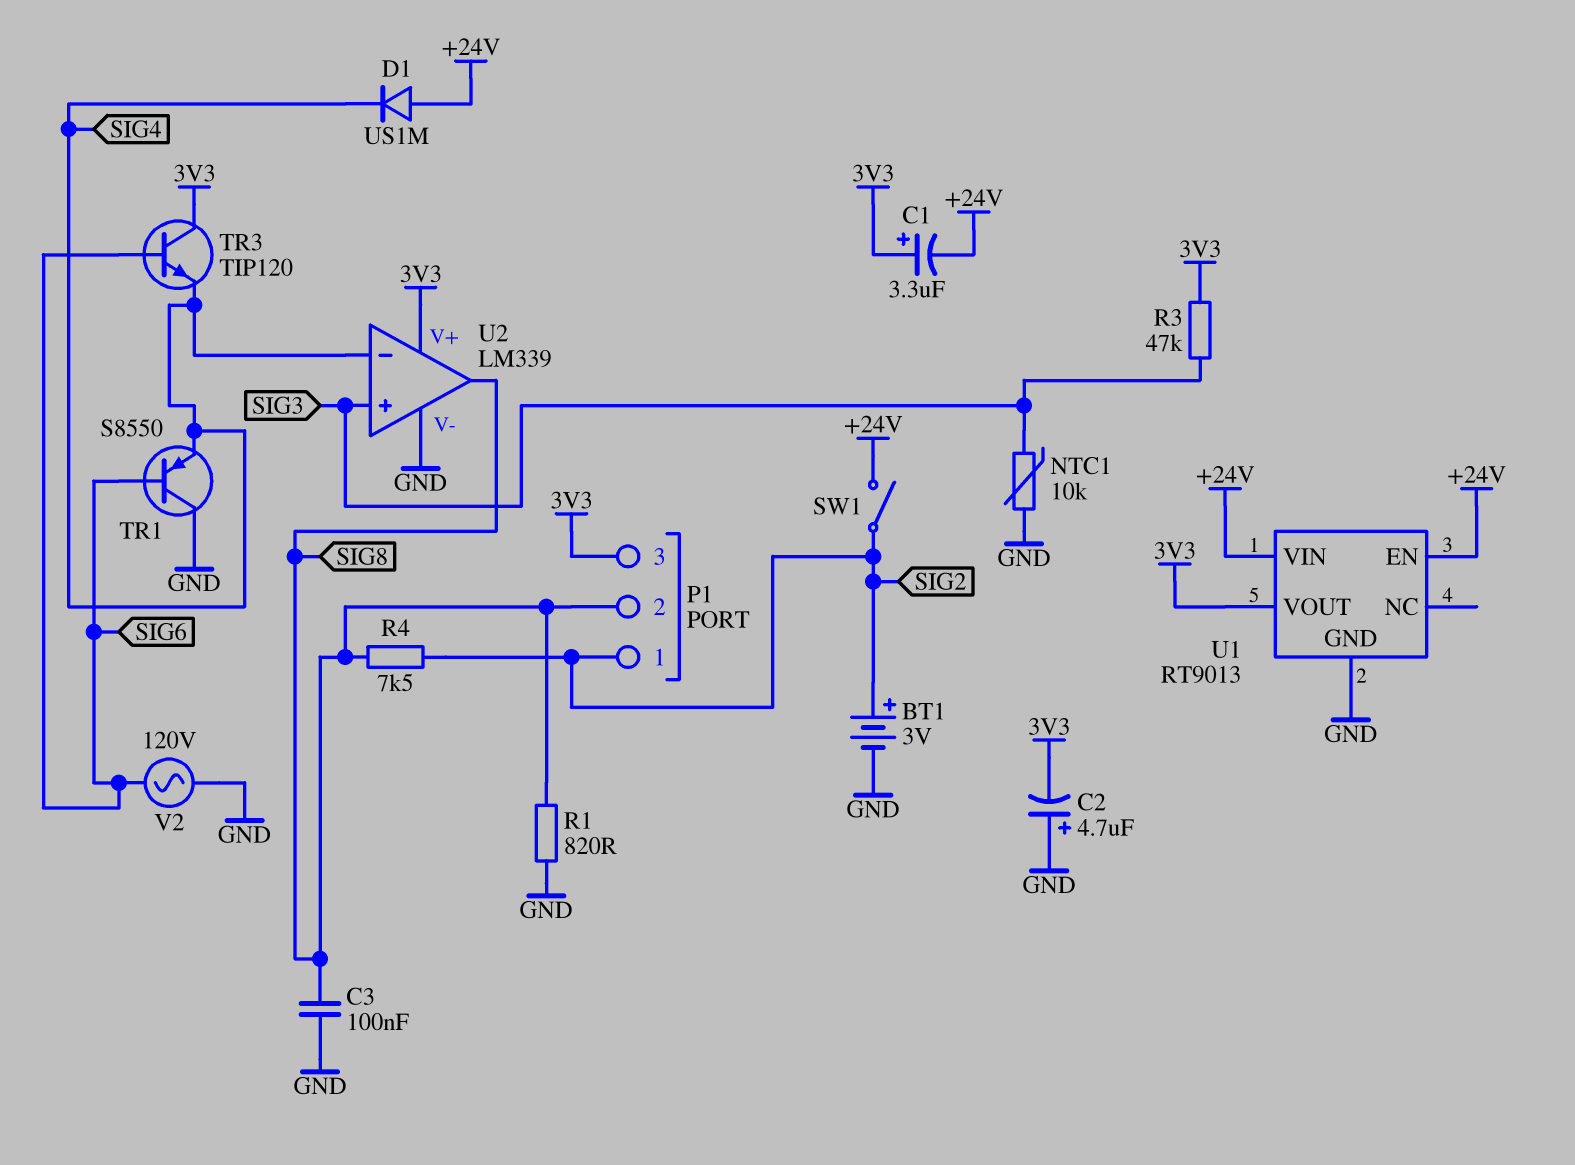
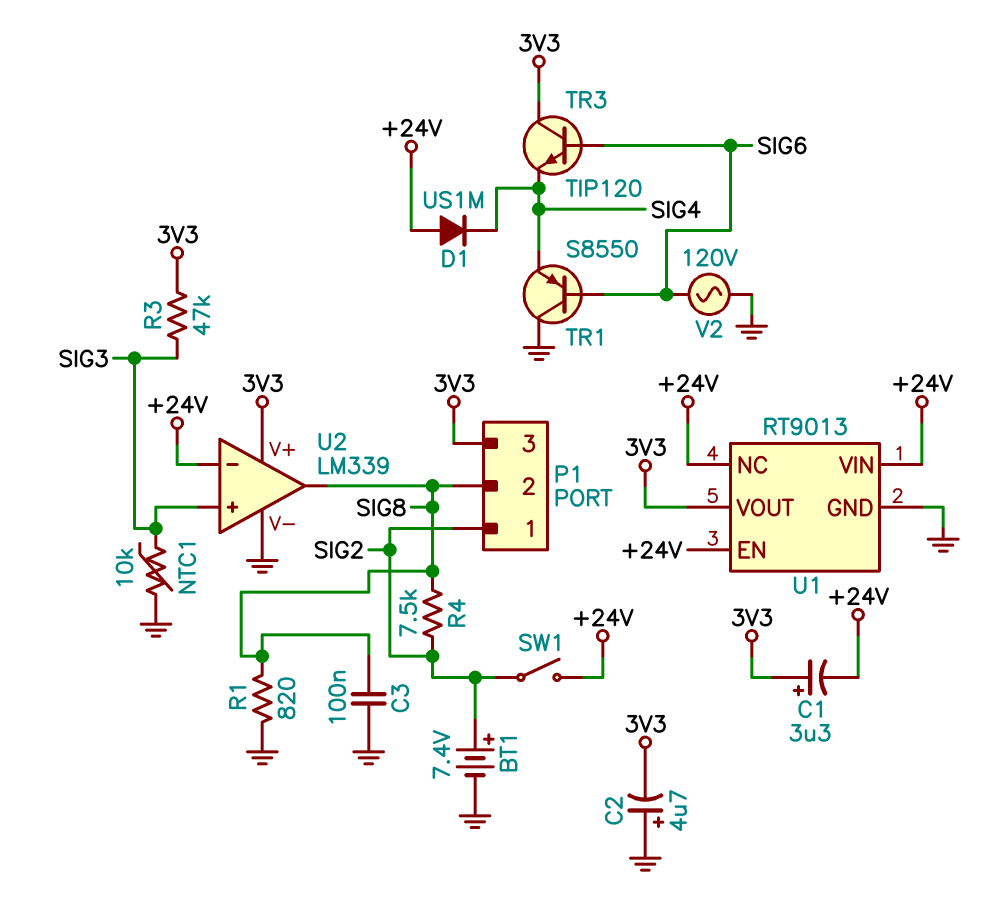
BT1: 3V (plus SIG2, minus GND) -> 7.4V (plus SIG2, minus GND)
U1 pin NC: none -> +24V
U2 pin in-: SIG4 -> +24V

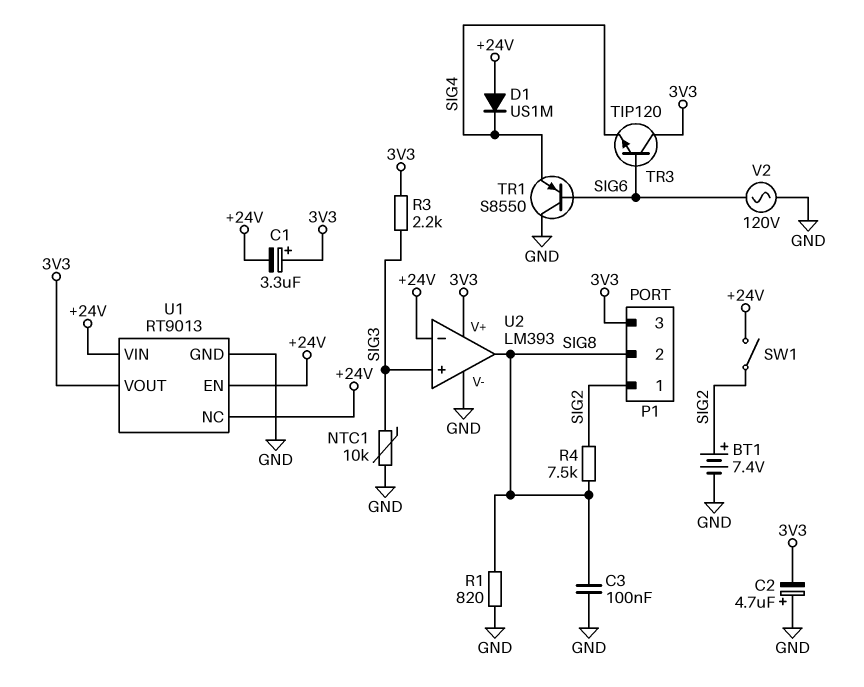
R3: 47k (3V3, SIG3) -> 2.2k (3V3, SIG3)
U2: LM339 -> LM393

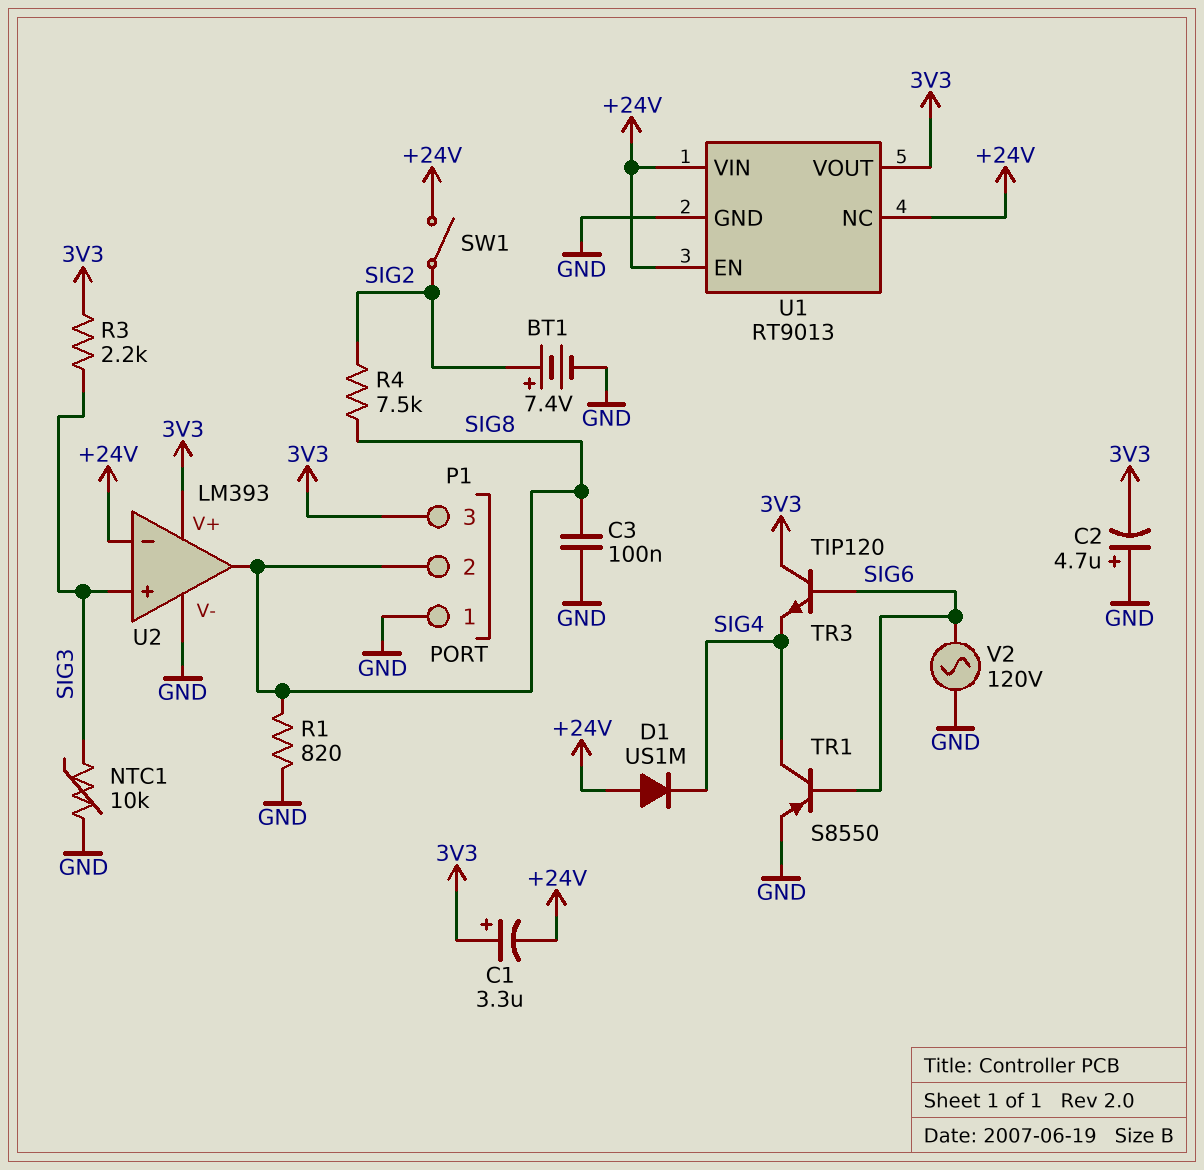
P1 pin 1: SIG2 -> GND
TR1: PNP S8550 (B SIG6, C GND, E SIG4) -> PNP S8550 (B SIG6, C SIG4, E GND)

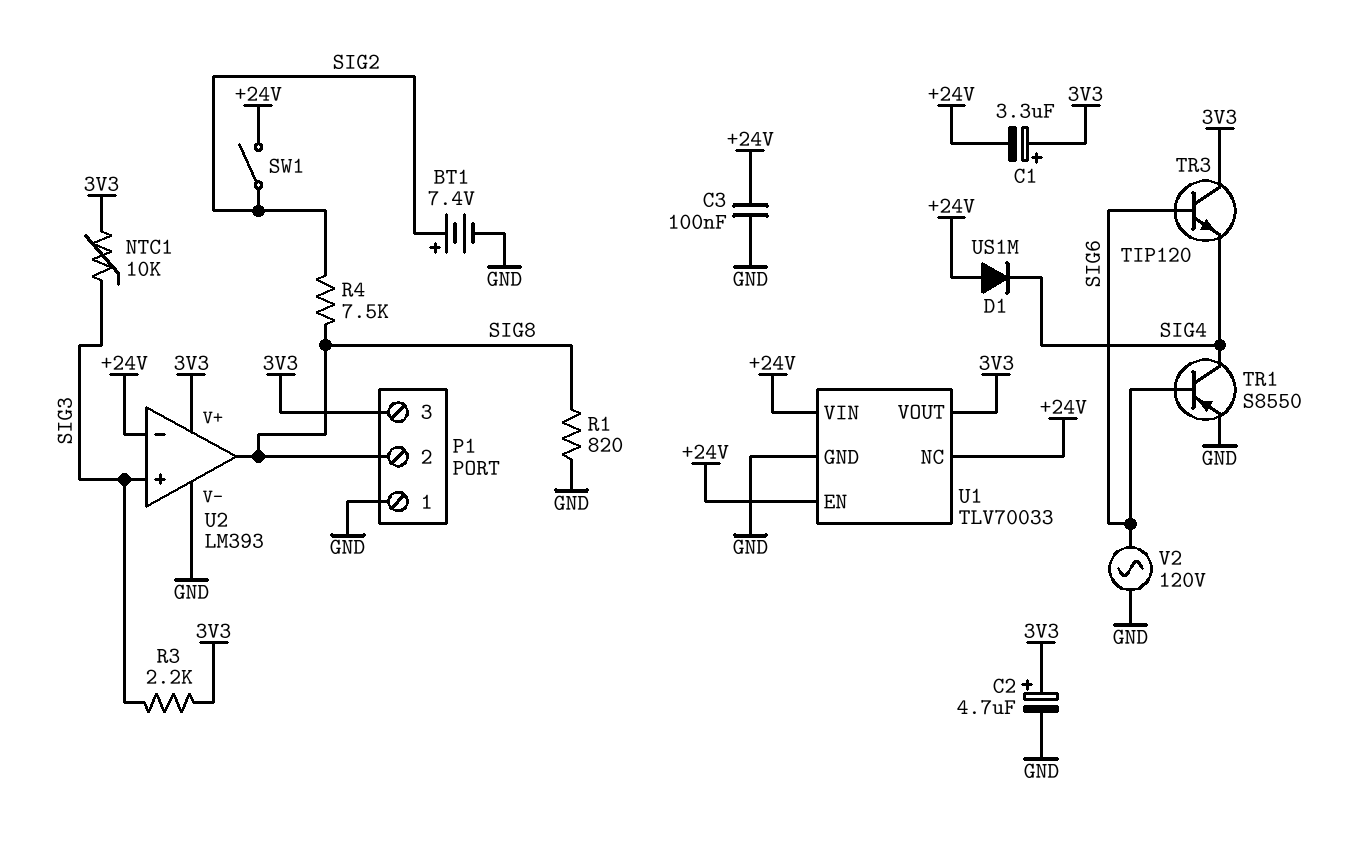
C2: 4.7uF (plus GND, minus 3V3) -> 4.7uF (plus 3V3, minus GND)
C3: 100nF (GND, SIG8) -> 100nF (+24V, GND)
NTC1: 10k (GND, SIG3) -> 10k (3V3, SIG3)
U1: RT9013 -> TLV70033

